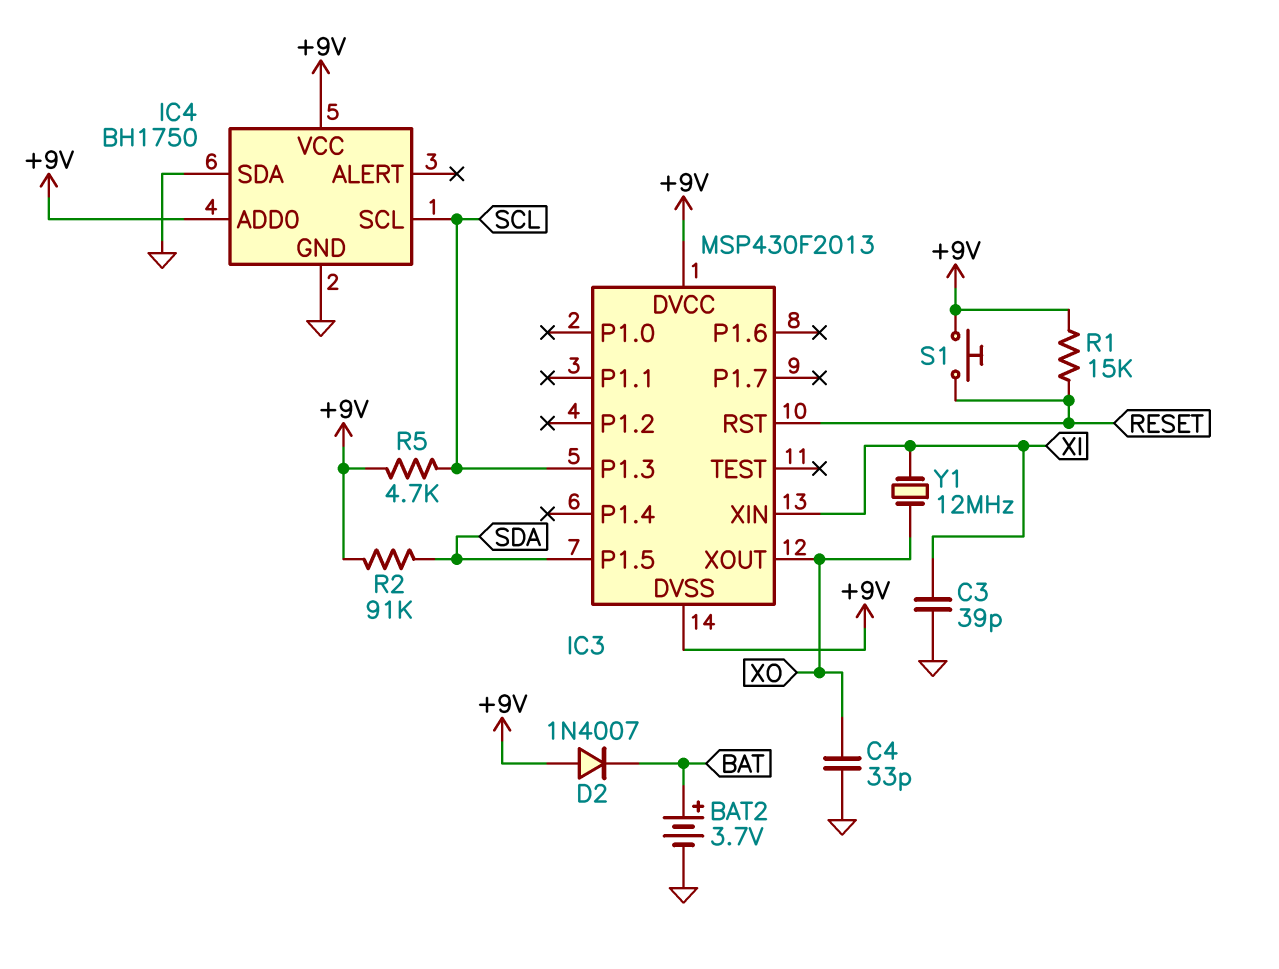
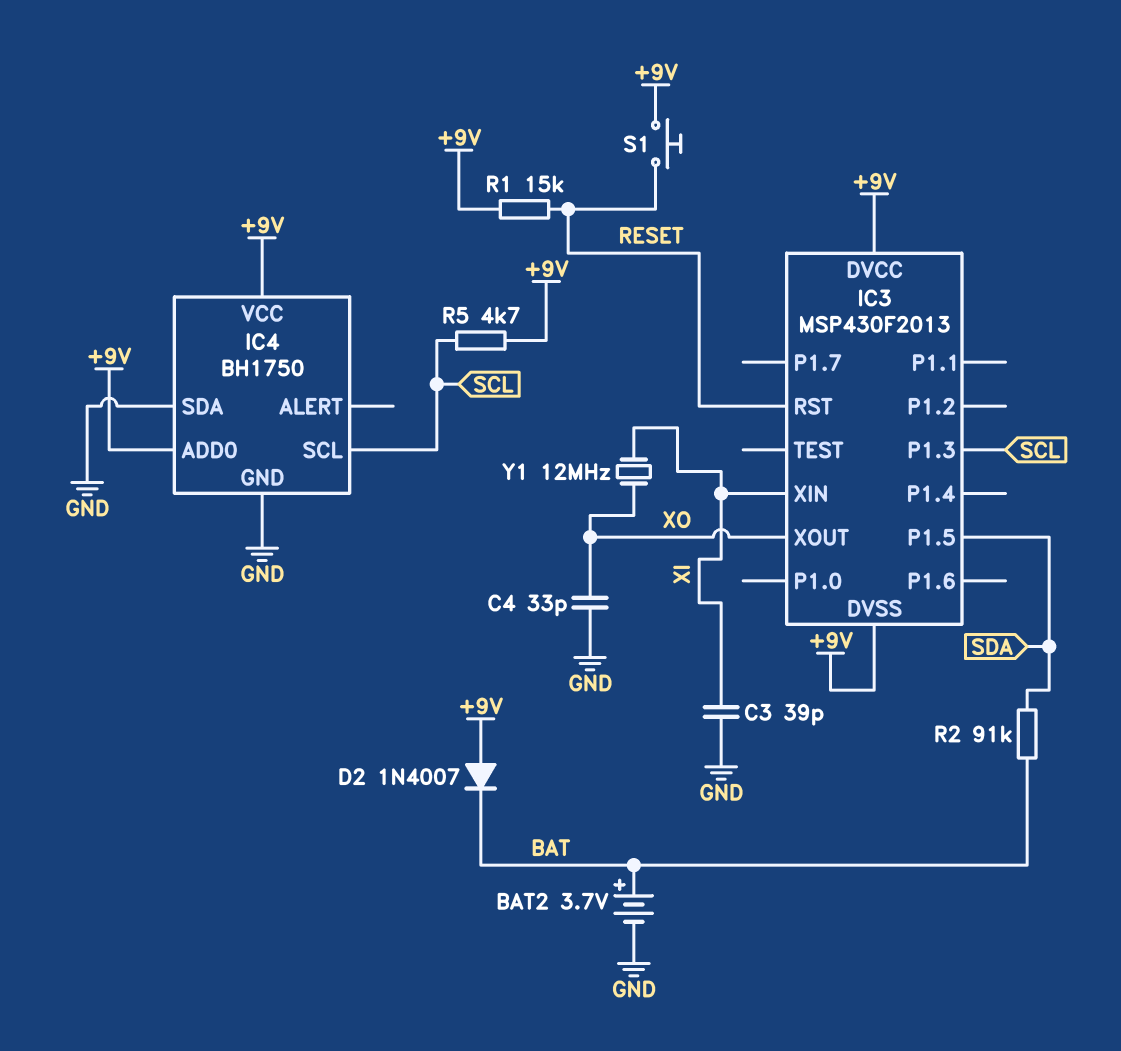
R2: 91k (+9V, SDA) -> 91k (BAT, SDA)

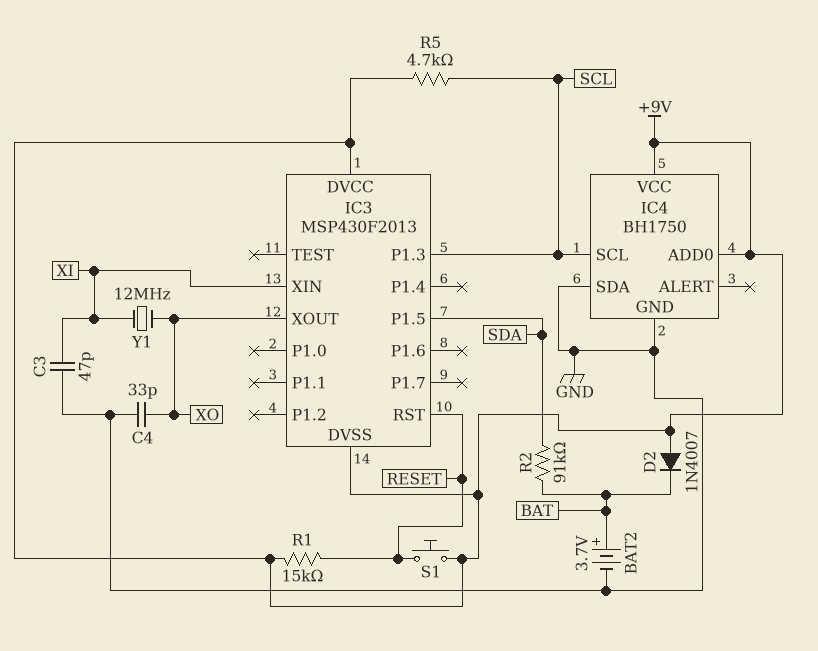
C3: 39pF (GND, XI) -> 47pF (GND, XI)

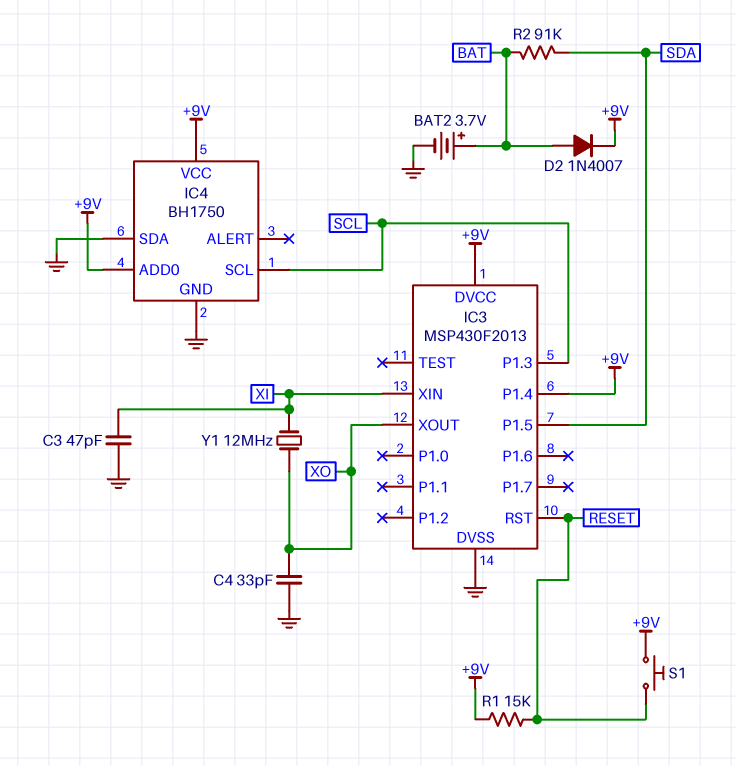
D2: diode 1N4007 (A +9V, K BAT) -> diode 1N4007 (A BAT, K +9V)
IC3 pin DVSS: +9V -> GND
IC3 pin P1.4: none -> +9V
R5: 4.7k (+9V, SCL) -> none

